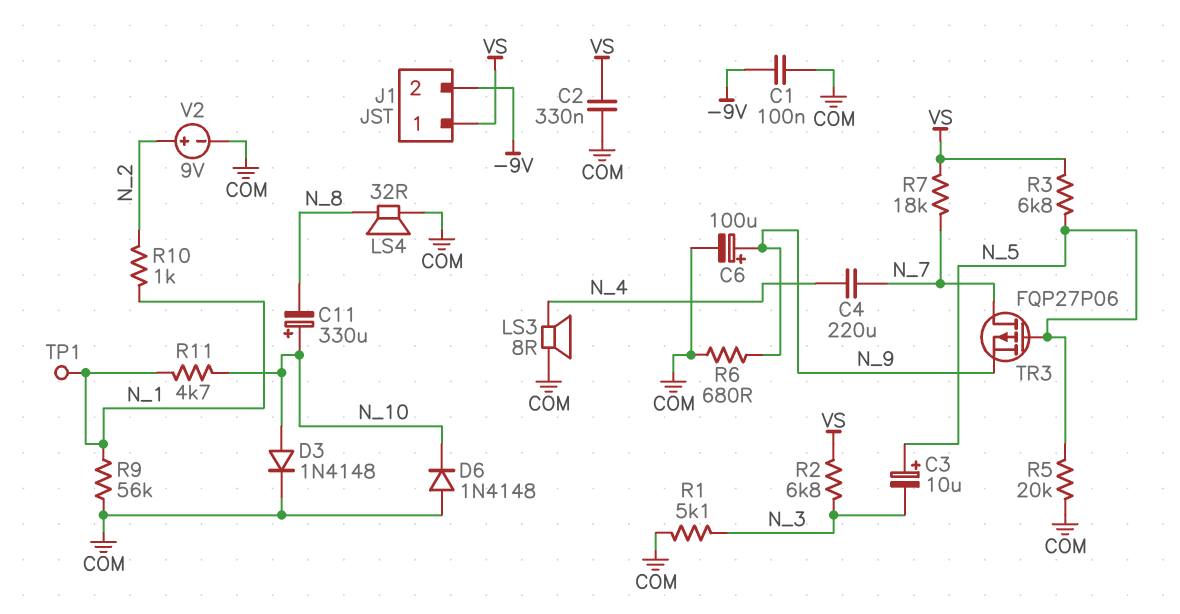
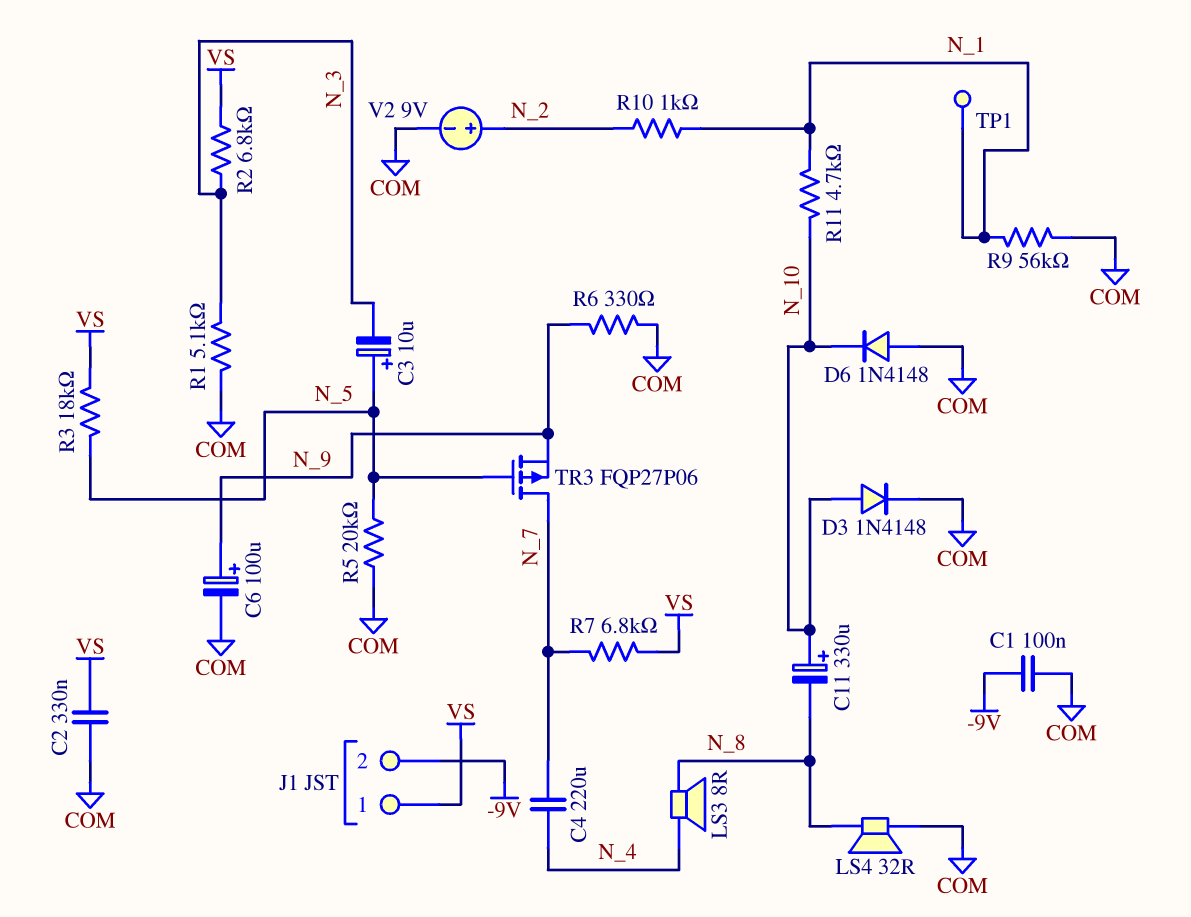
LS3: speaker 8R (COM, N_4) -> speaker 8R (N_4, N_8)
R3: 6.8k (N_5, VS) -> 18k (N_5, VS)
R6: 680 (COM, N_9) -> 330 (COM, N_9)
R7: 18k (N_7, VS) -> 6.8k (N_7, VS)

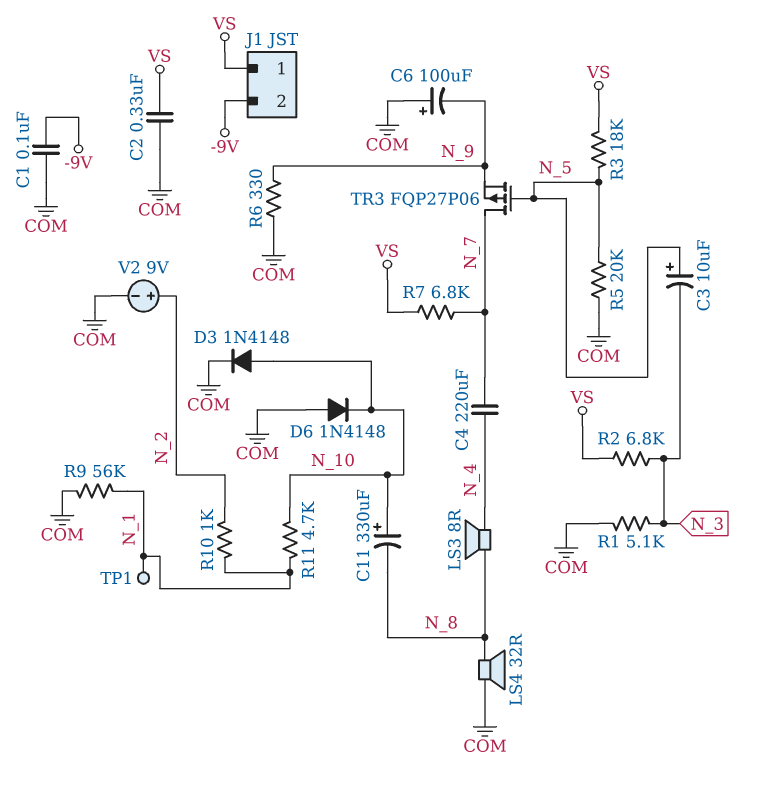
C6: 100uF (plus N_9, minus COM) -> 100uF (plus COM, minus N_9)

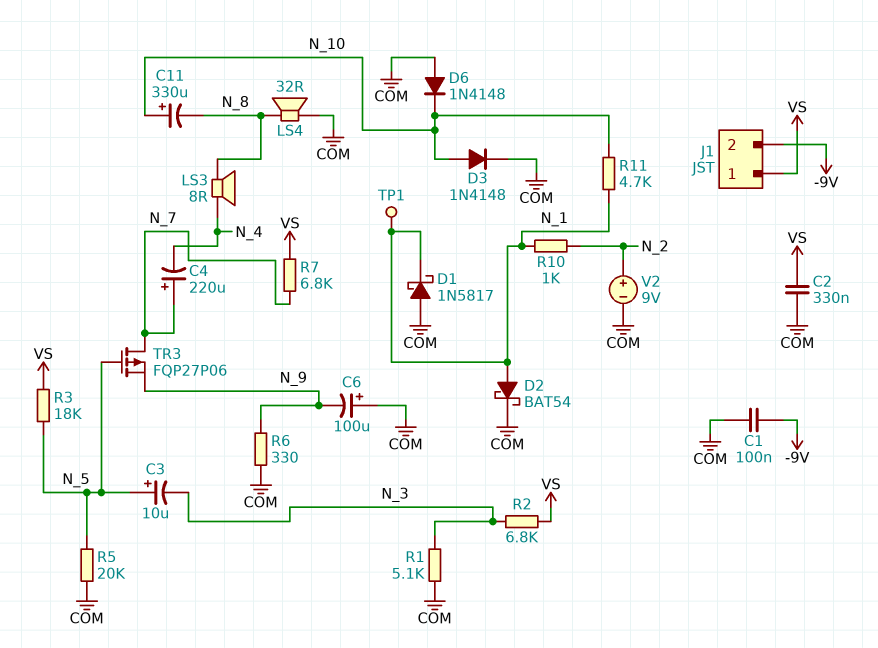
C4: 220uF (N_4, N_7) -> 220uF (plus N_7, minus N_4)
D1: none -> schottky 1N5817 (A COM, K N_1)
D2: none -> schottky BAT54 (A N_1, K COM)
R9: 56k (COM, N_1) -> none

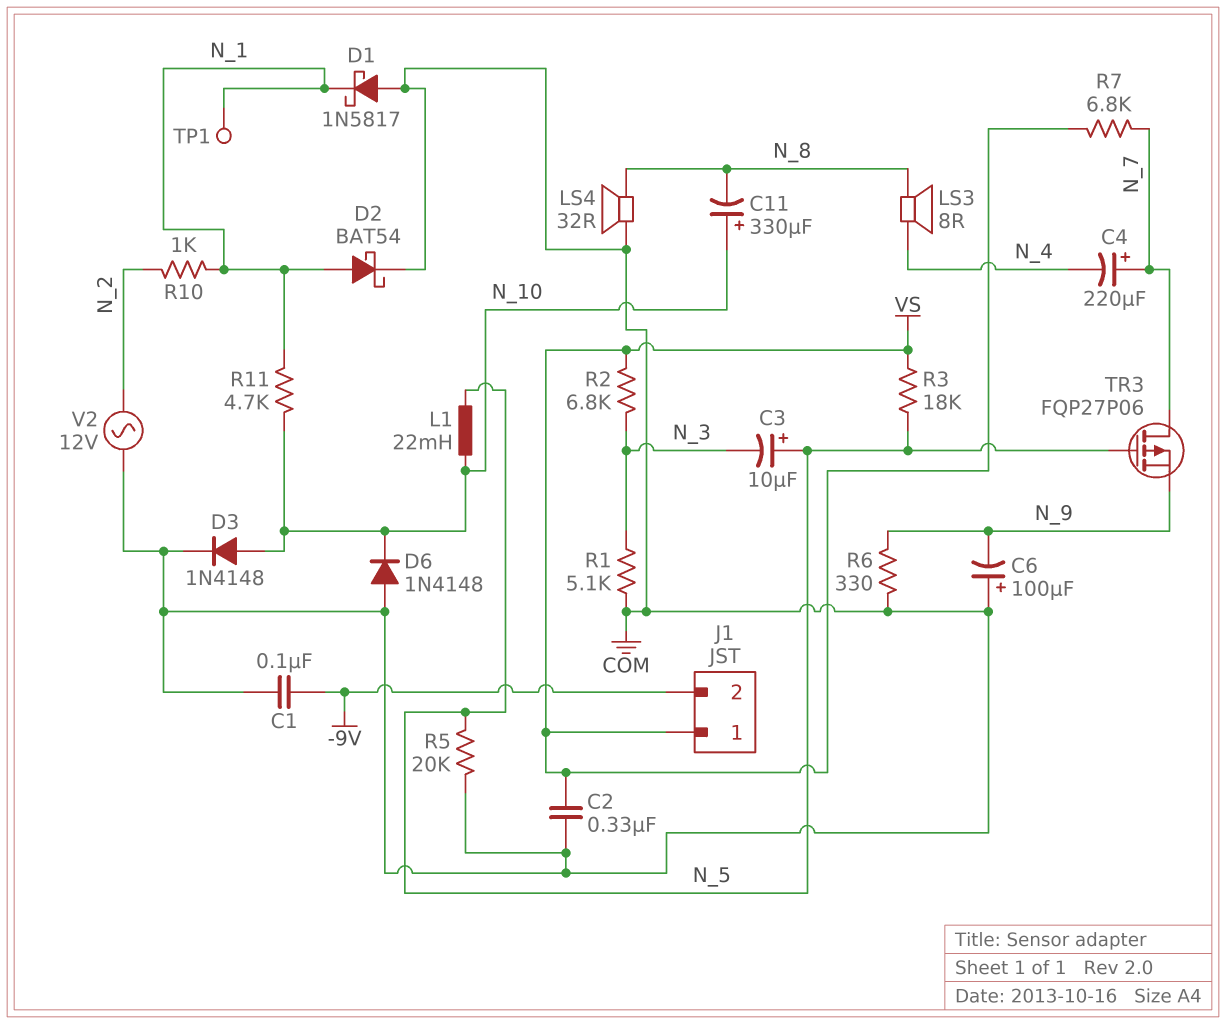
L1: none -> 22mH (N_5, N_10)
V2: 9V (plus N_2, minus COM) -> AC 12V (COM, N_2)

